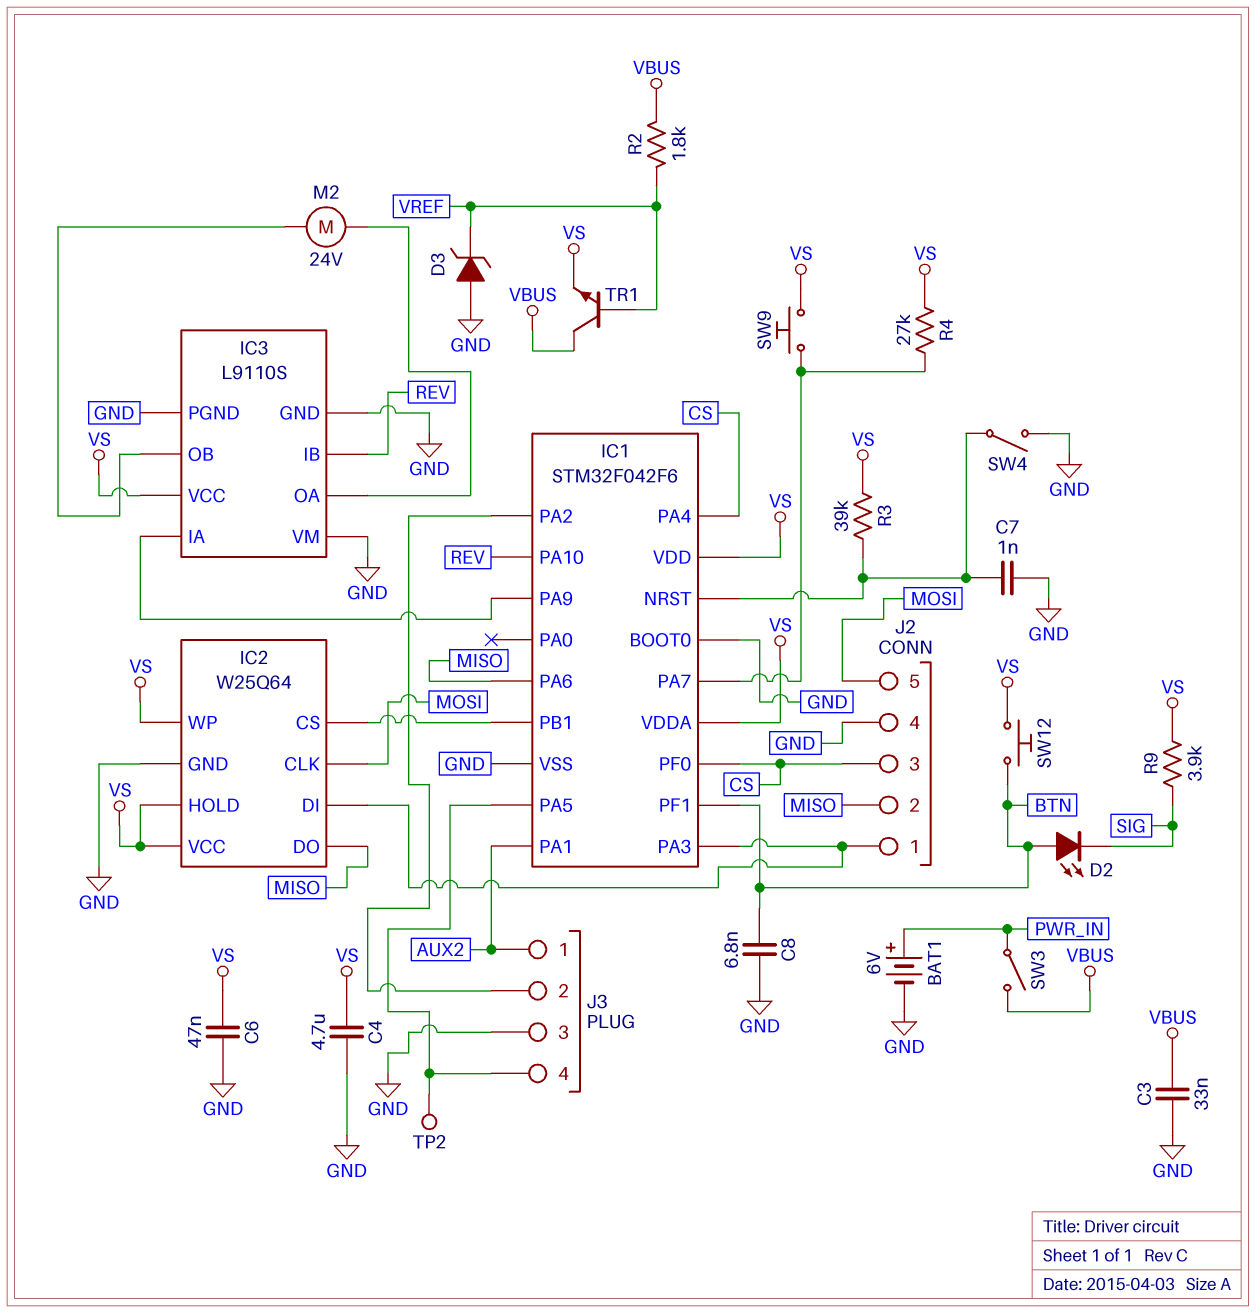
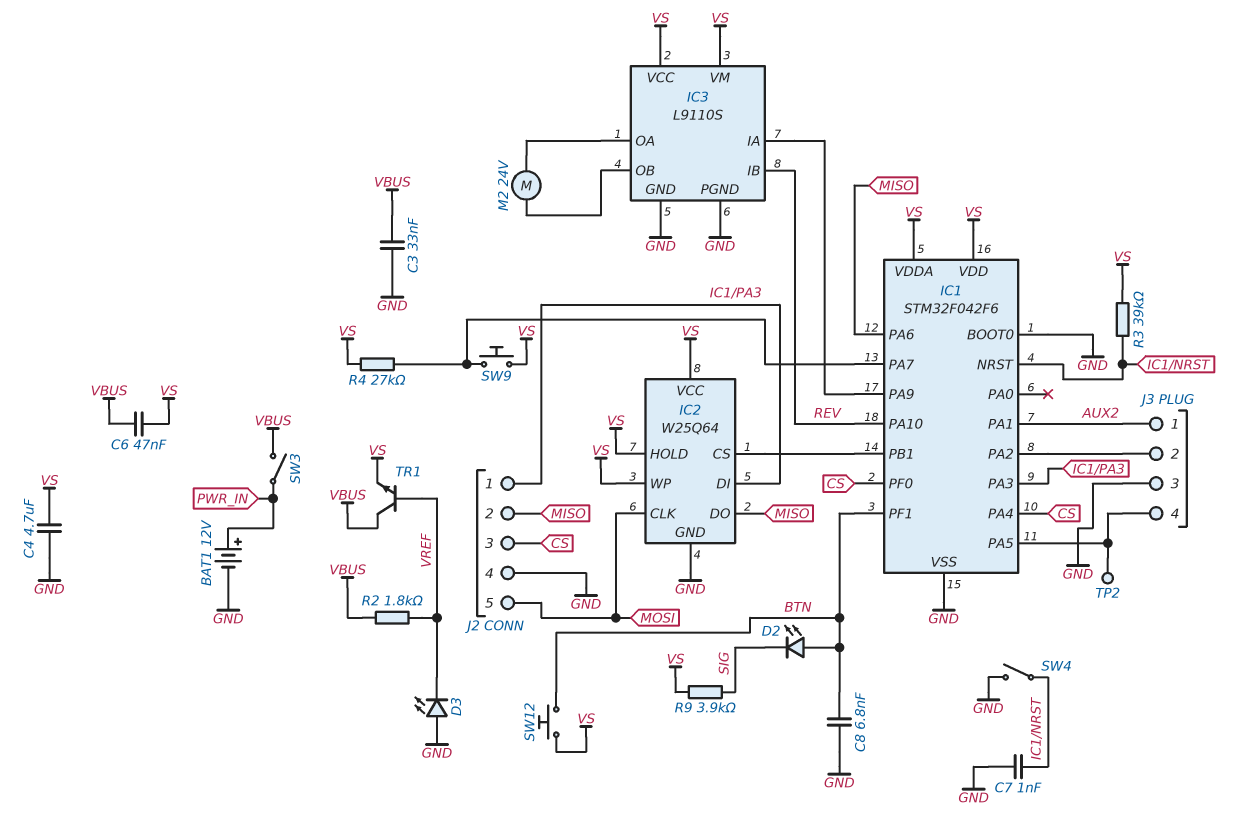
BAT1: 6V (plus PWR_IN, minus GND) -> 12V (plus PWR_IN, minus GND)
C6: 47nF (GND, VS) -> 47nF (VBUS, VS)
D3: zener (A GND, K VREF) -> LED (A GND, K VREF)
IC3 pin VM: GND -> VS

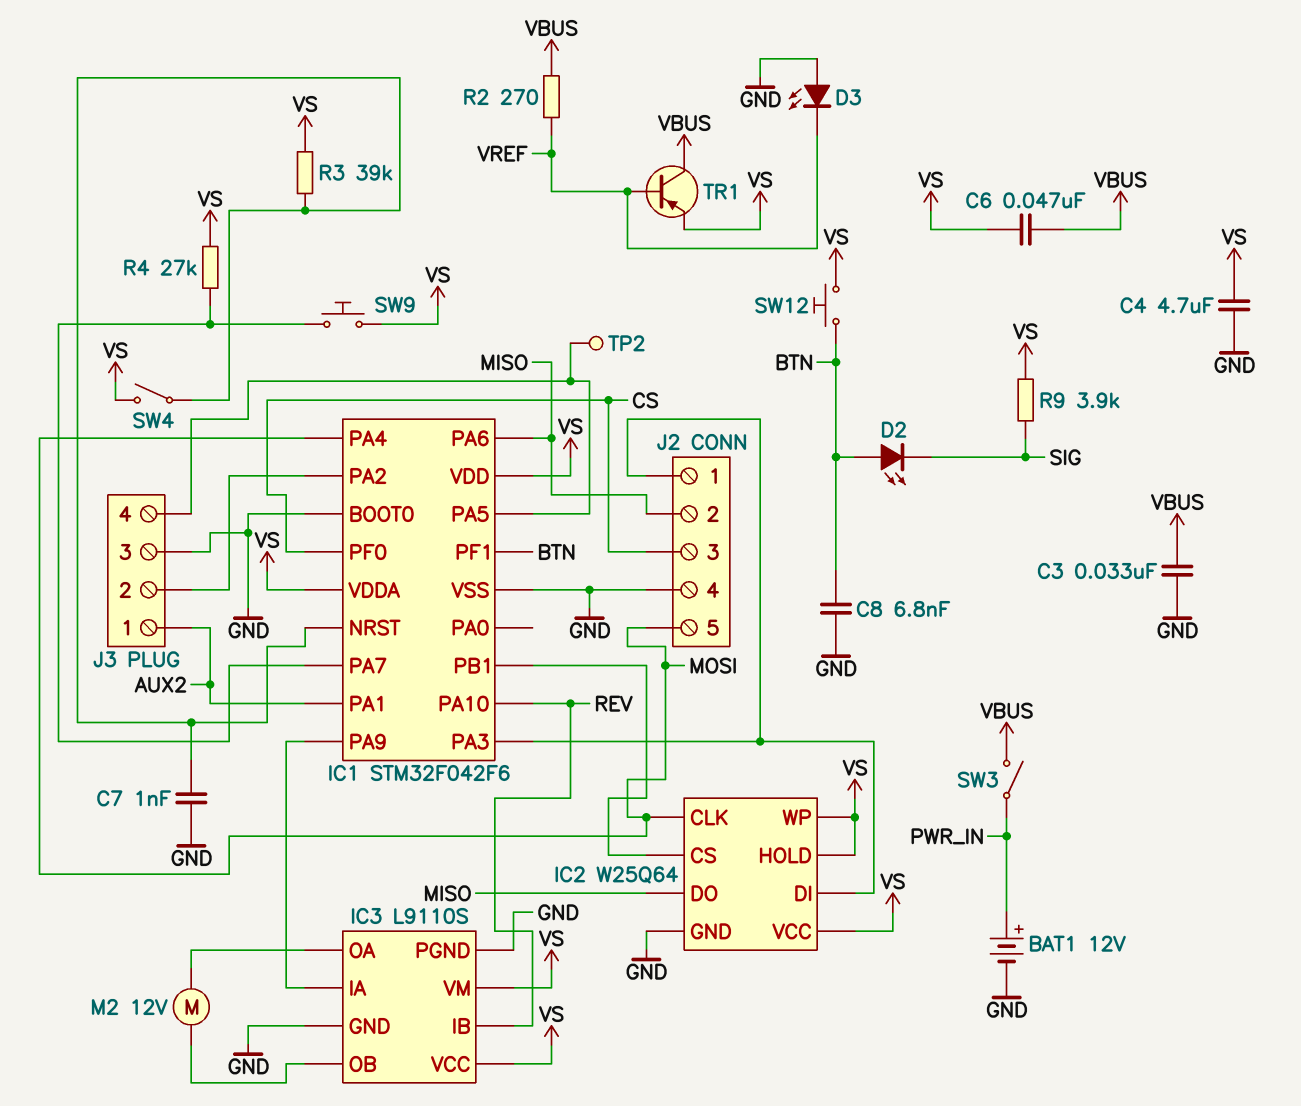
IC1 pin PA4: CS -> MOSI
M2: motor 24V (IC3/OA, IC3/OB) -> motor 12V (IC3/OA, IC3/OB)
R2: 1.8k (VBUS, VREF) -> 270 (VBUS, VREF)
SW4: switch (GND, IC1/NRST) -> switch (IC1/NRST, VS)
TR1: NPN (B VREF, C VBUS, E VS) -> PNP (B VREF, C VBUS, E VS)

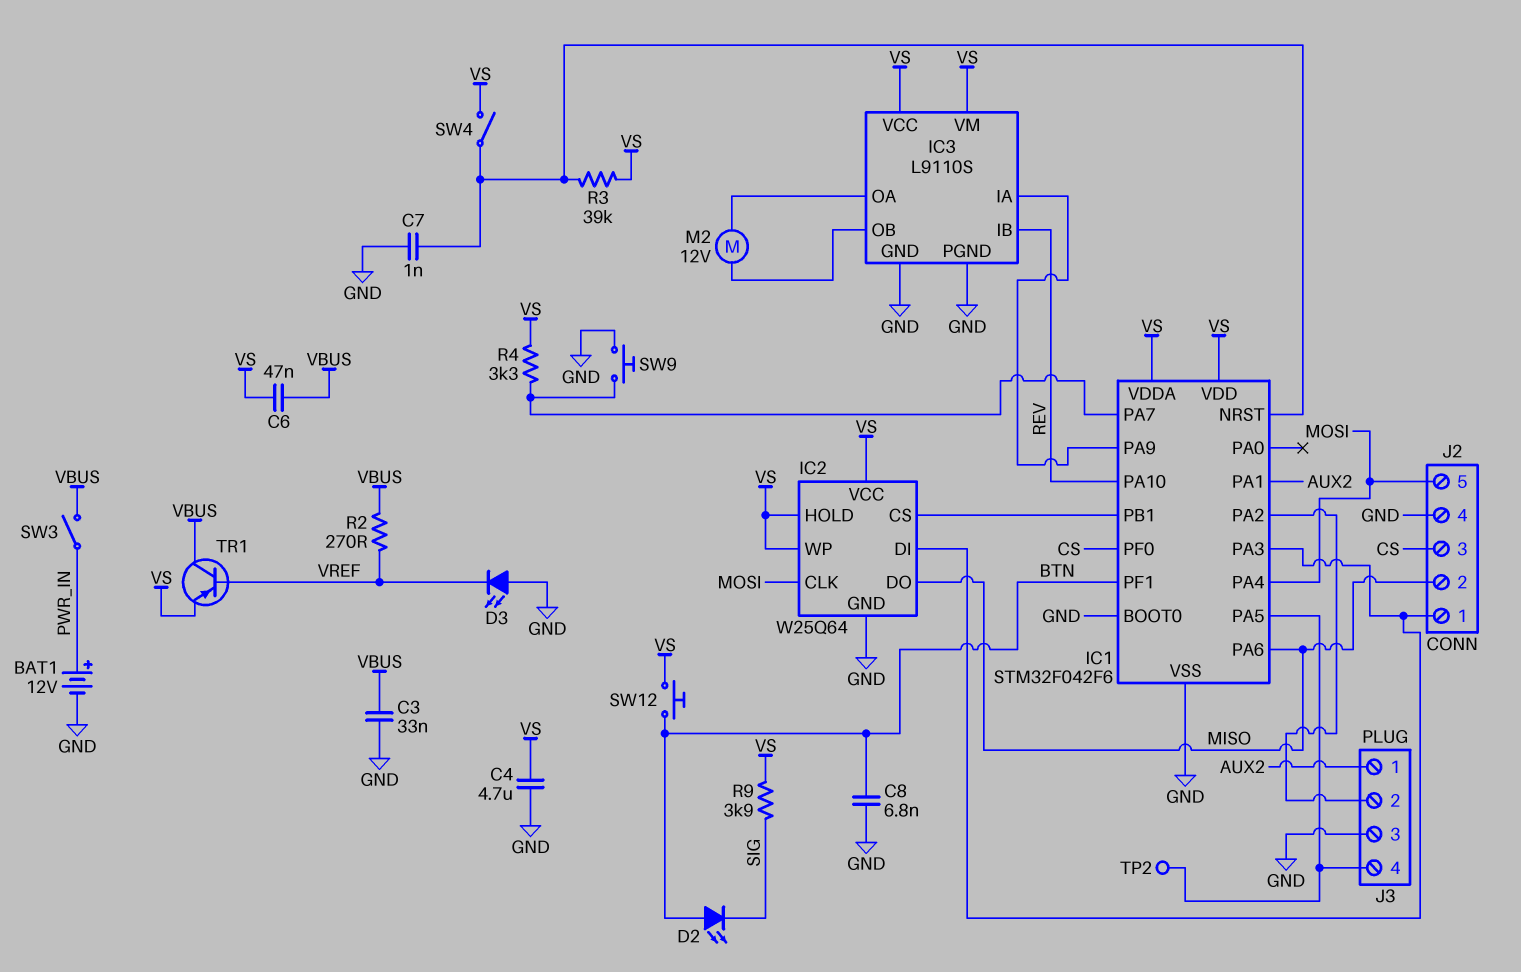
R4: 27k (IC1/PA7, VS) -> 3.3k (IC1/PA7, VS)
SW9: button (IC1/PA7, VS) -> button (GND, IC1/PA7)

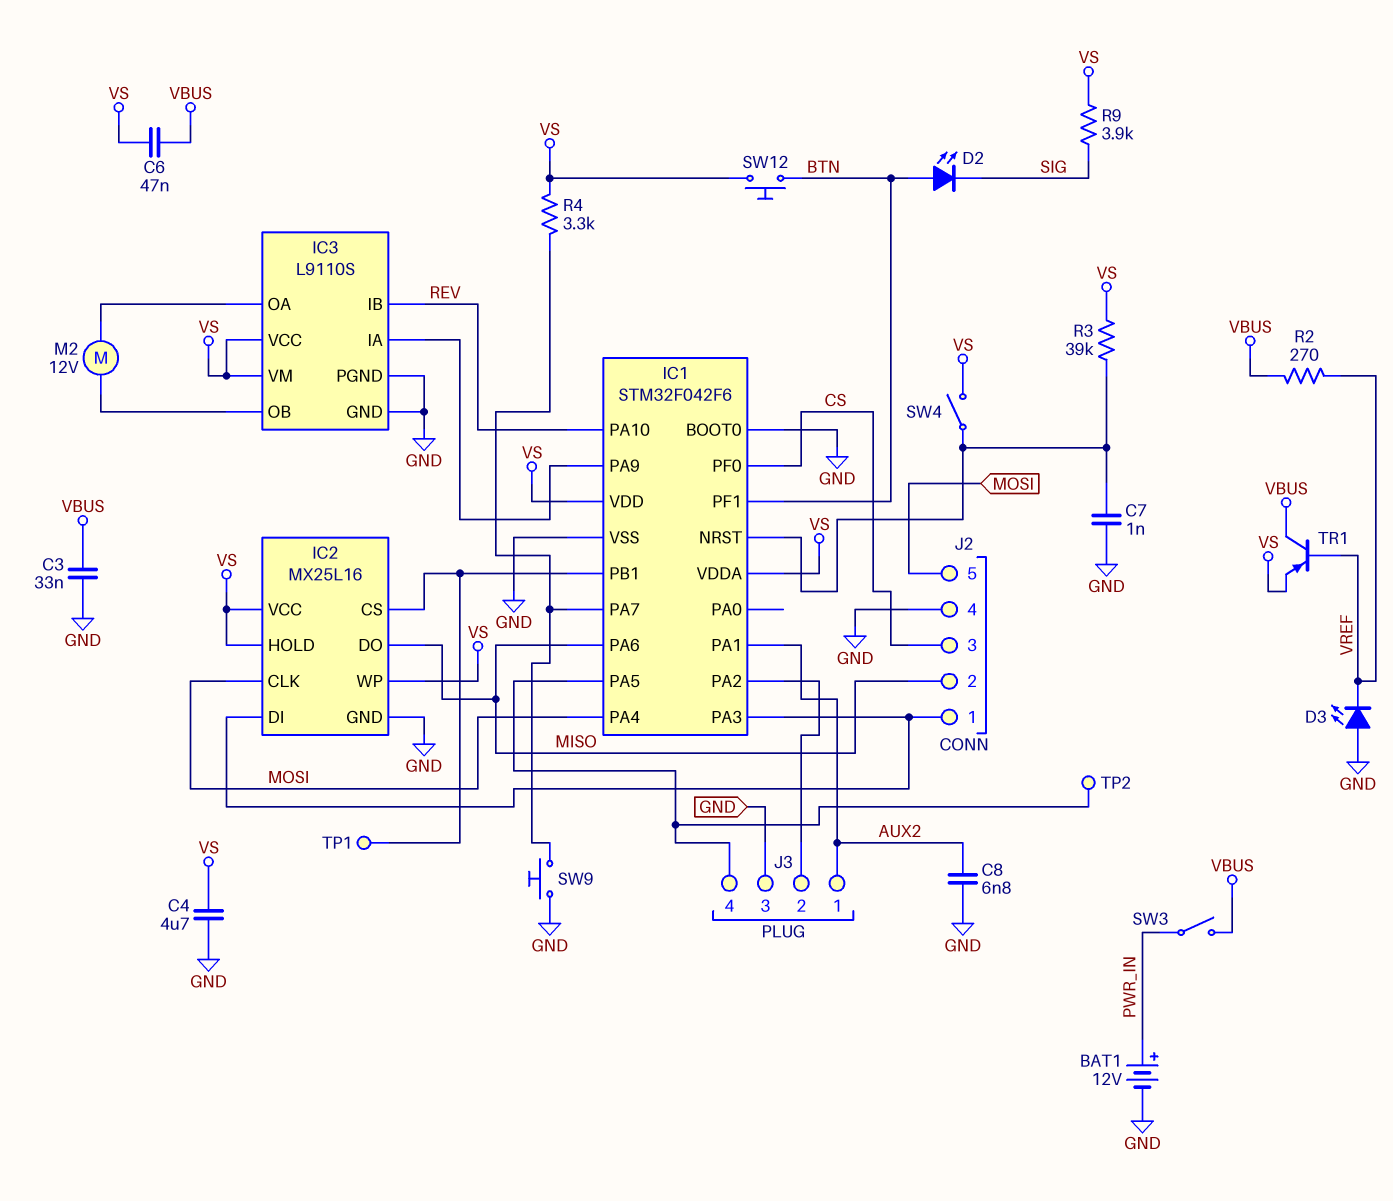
C8: 6.8nF (BTN, GND) -> 6.8nF (AUX2, GND)
IC2: W25Q64 -> MX25L16
TP1: none -> test point (IC1/PB1)

